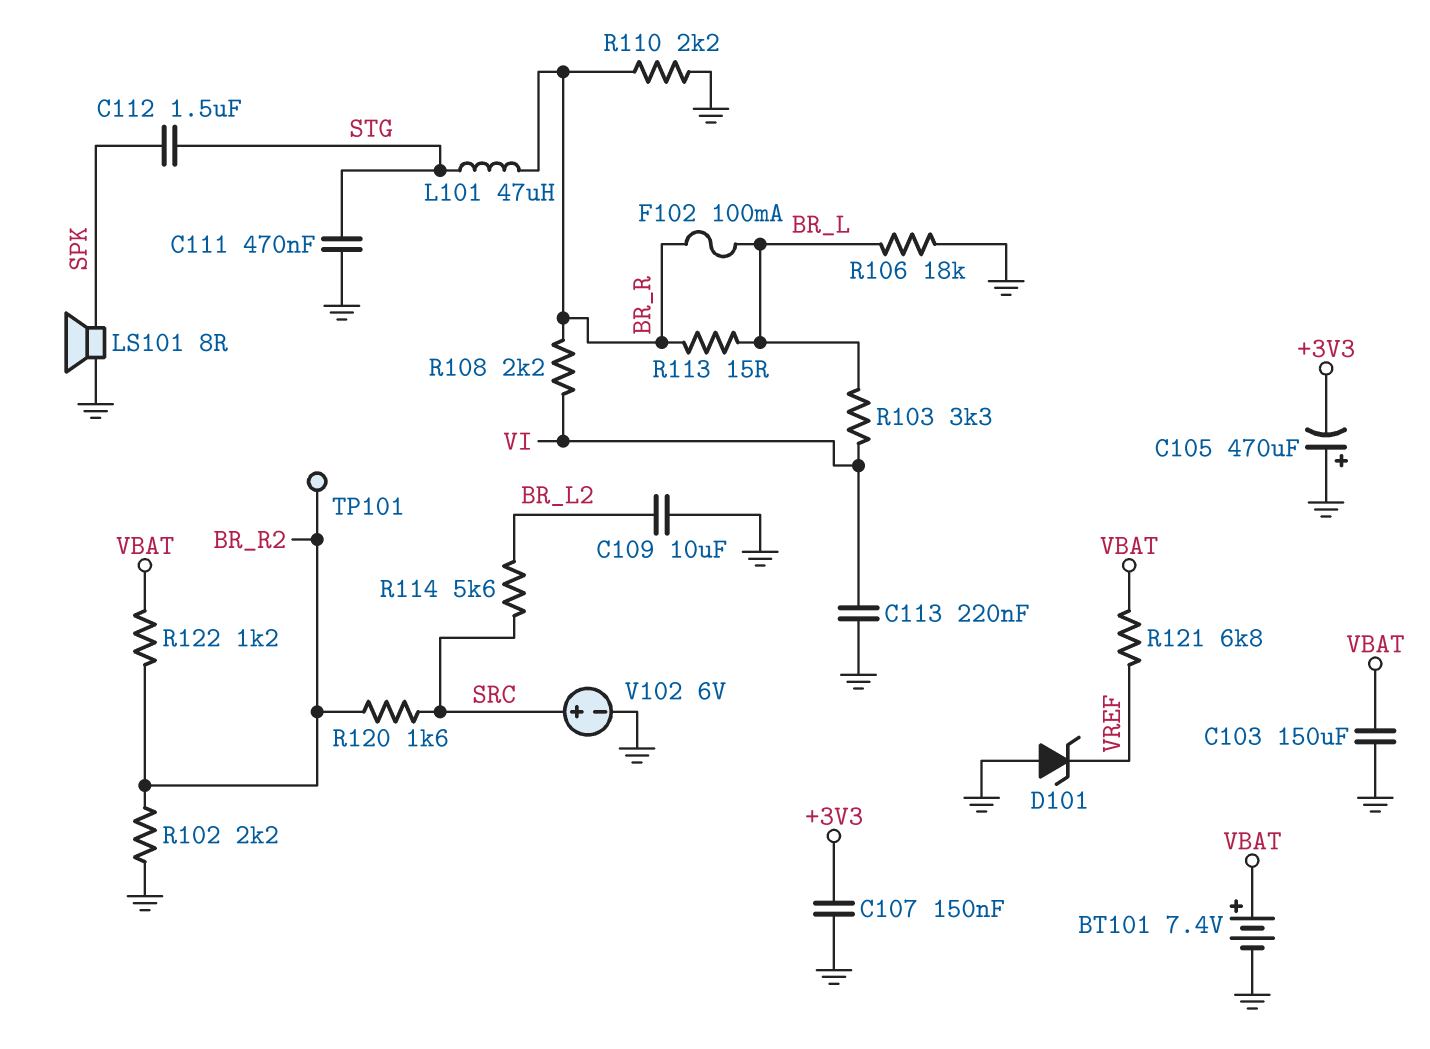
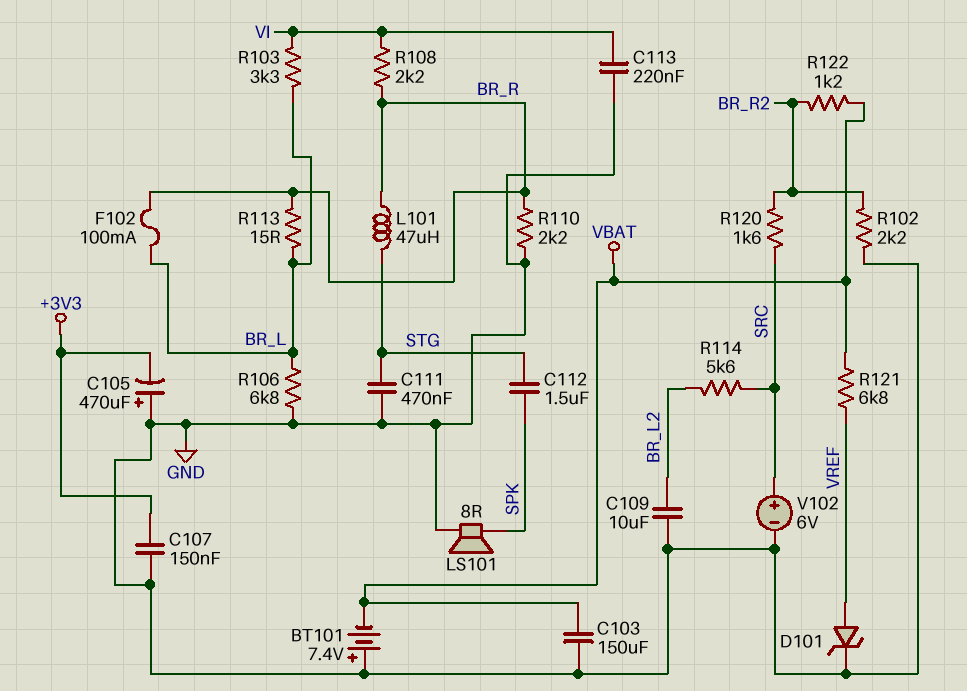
BT101: 7.4V (plus VBAT, minus GND) -> 7.4V (plus GND, minus VBAT)
D101: zener (A GND, K VREF) -> zener (A VREF, K GND)
R106: 18k (BR_L, GND) -> 6.8k (BR_L, GND)
TP101: test point (BR_R2) -> none

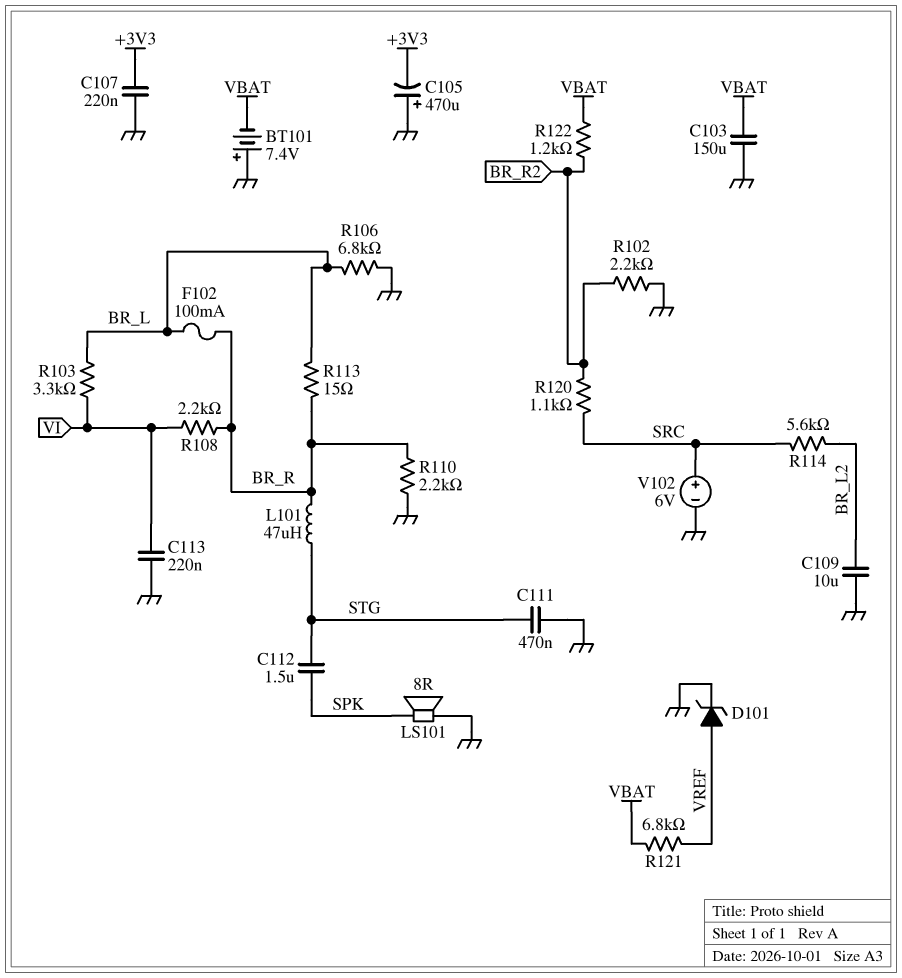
C107: 150nF (+3V3, GND) -> 220nF (+3V3, GND)
R120: 1.6k (BR_R2, SRC) -> 1.1k (BR_R2, SRC)

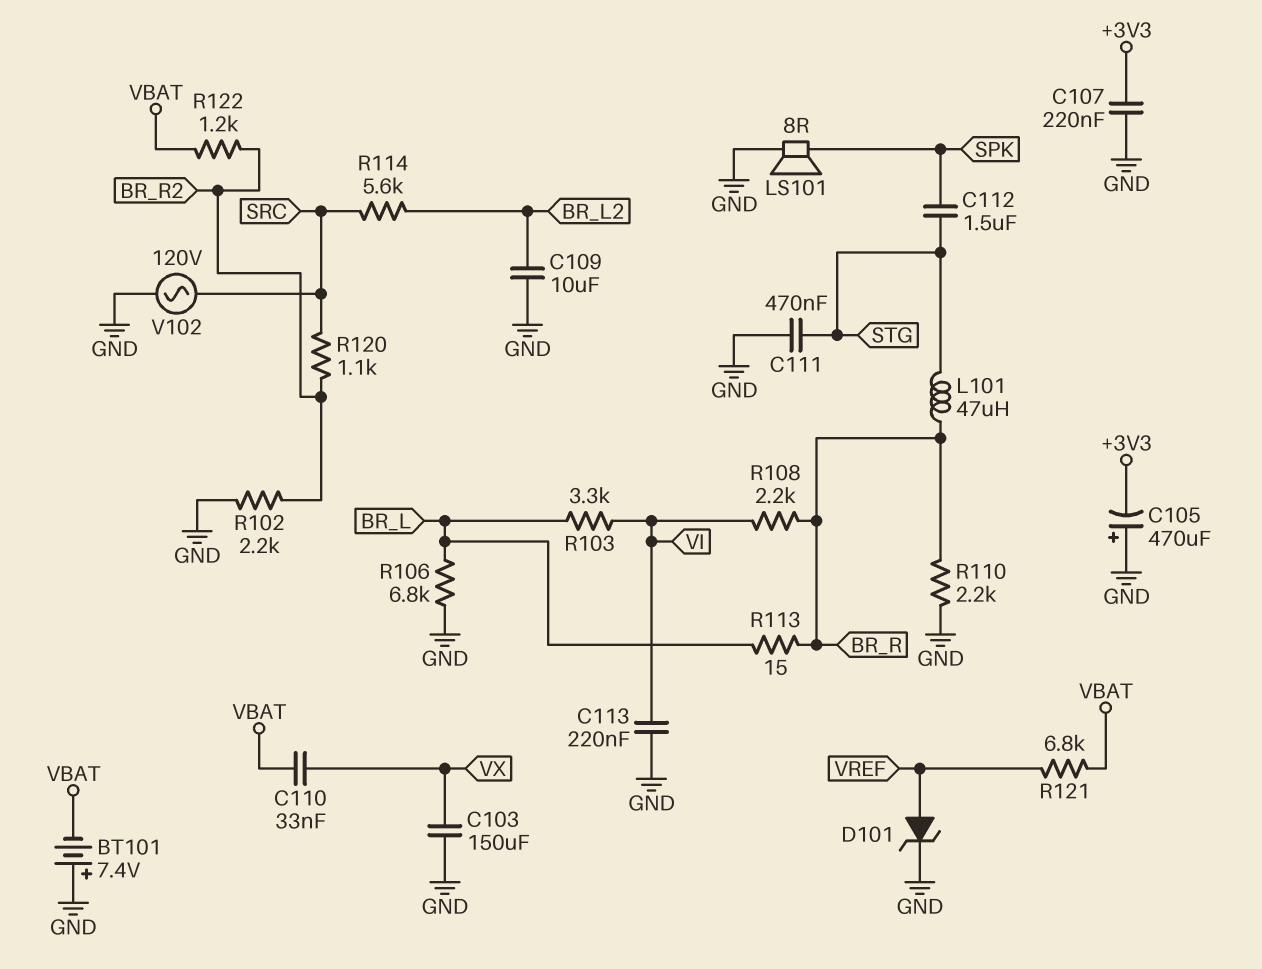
C103: 150uF (GND, VBAT) -> 150uF (GND, VX)
C110: none -> 33nF (VBAT, VX)
F102: 100mA (BR_L, BR_R) -> none
V102: 6V (plus SRC, minus GND) -> AC 120V (GND, SRC)

